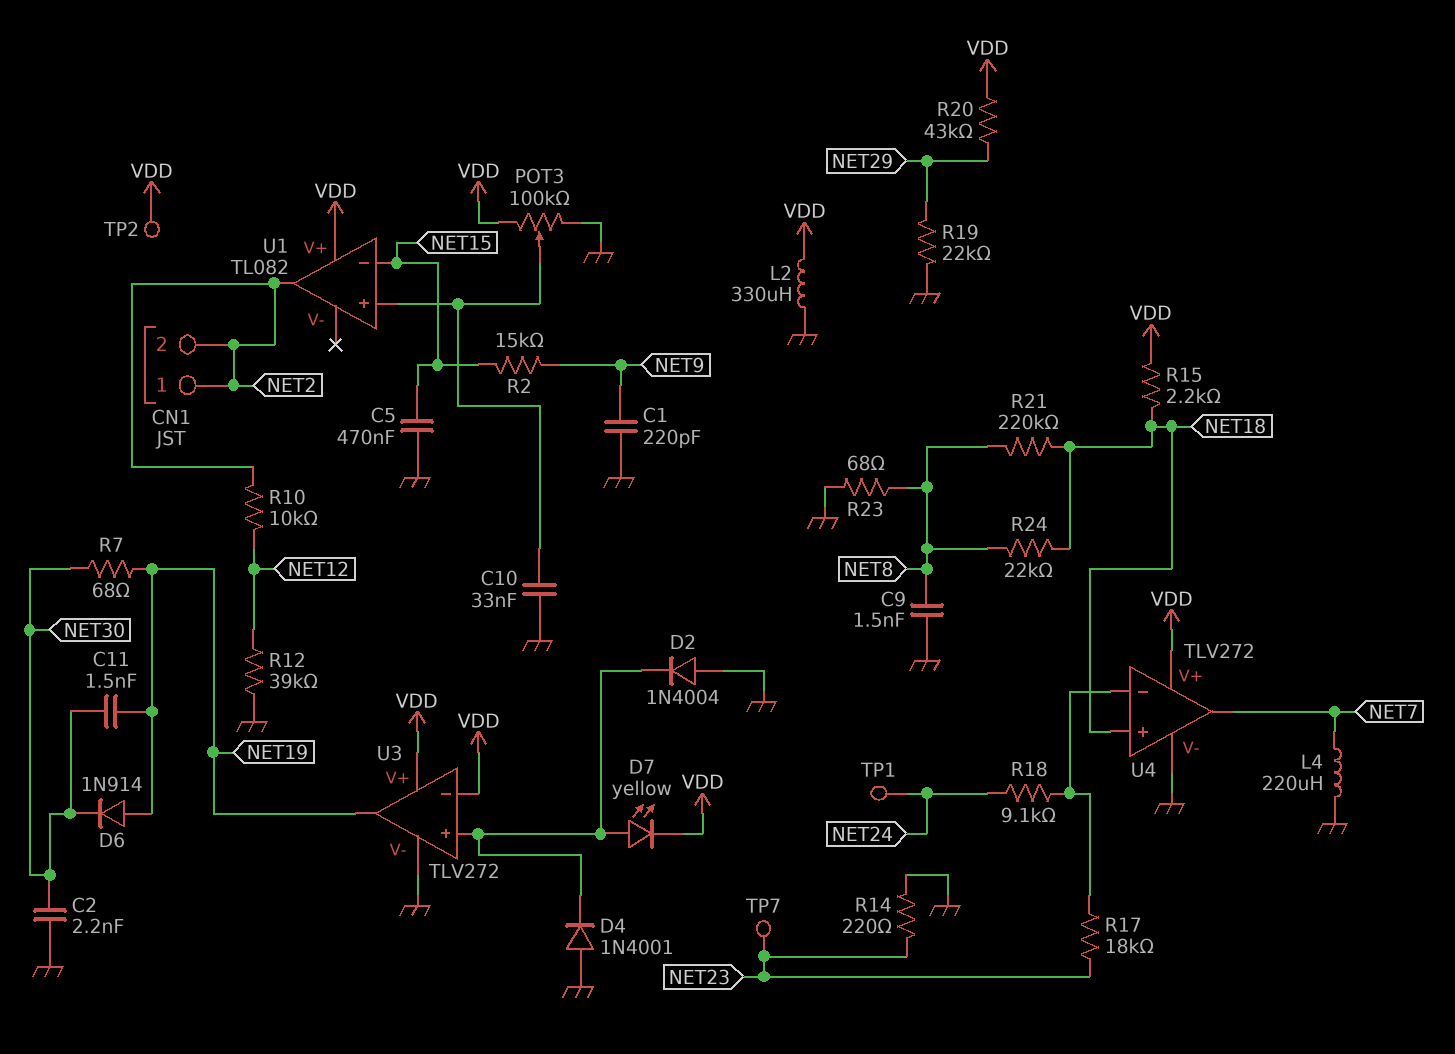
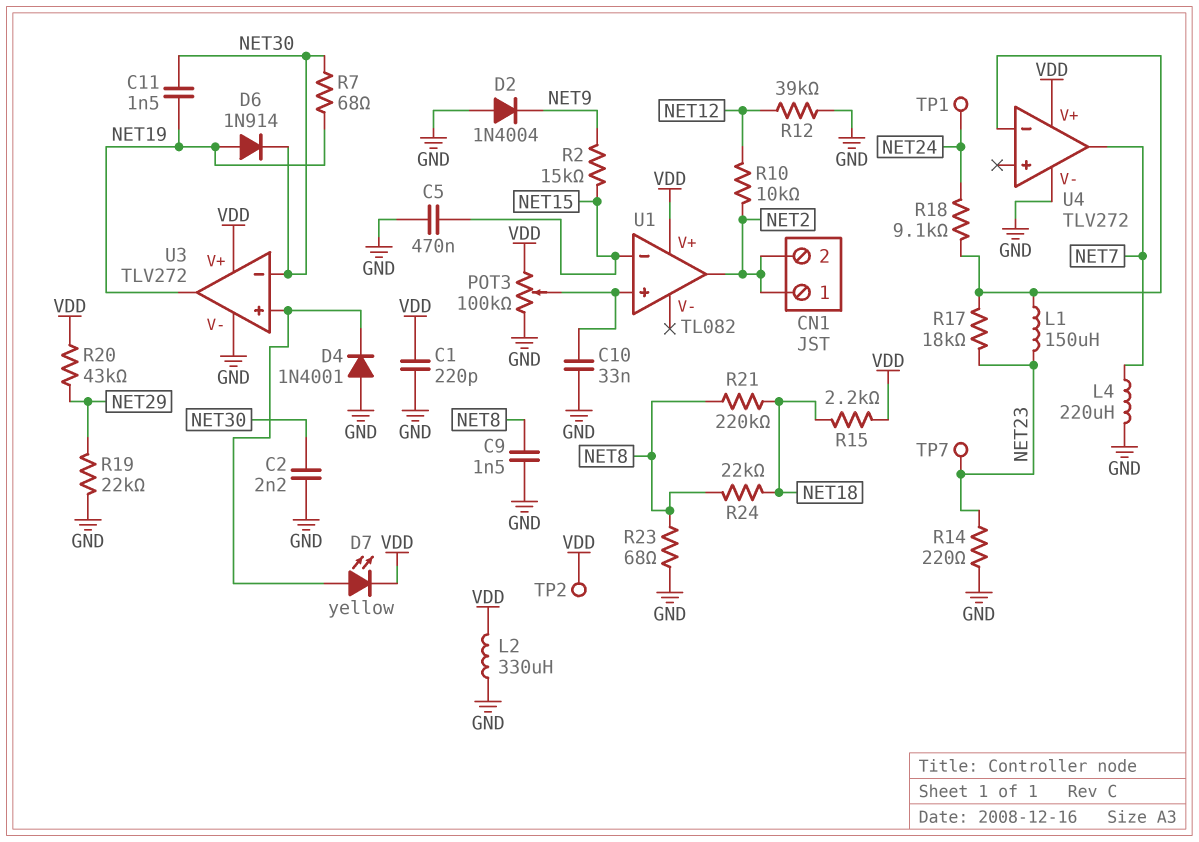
C1: 220pF (GND, NET9) -> 220pF (GND, VDD)
D2: diode 1N4004 (A GND, K U3/in+) -> diode 1N4004 (A GND, K NET9)
L1: none -> 150uH (NET23, U4/in-)
U3 pin in-: VDD -> NET30
U4 pin in+: NET18 -> none

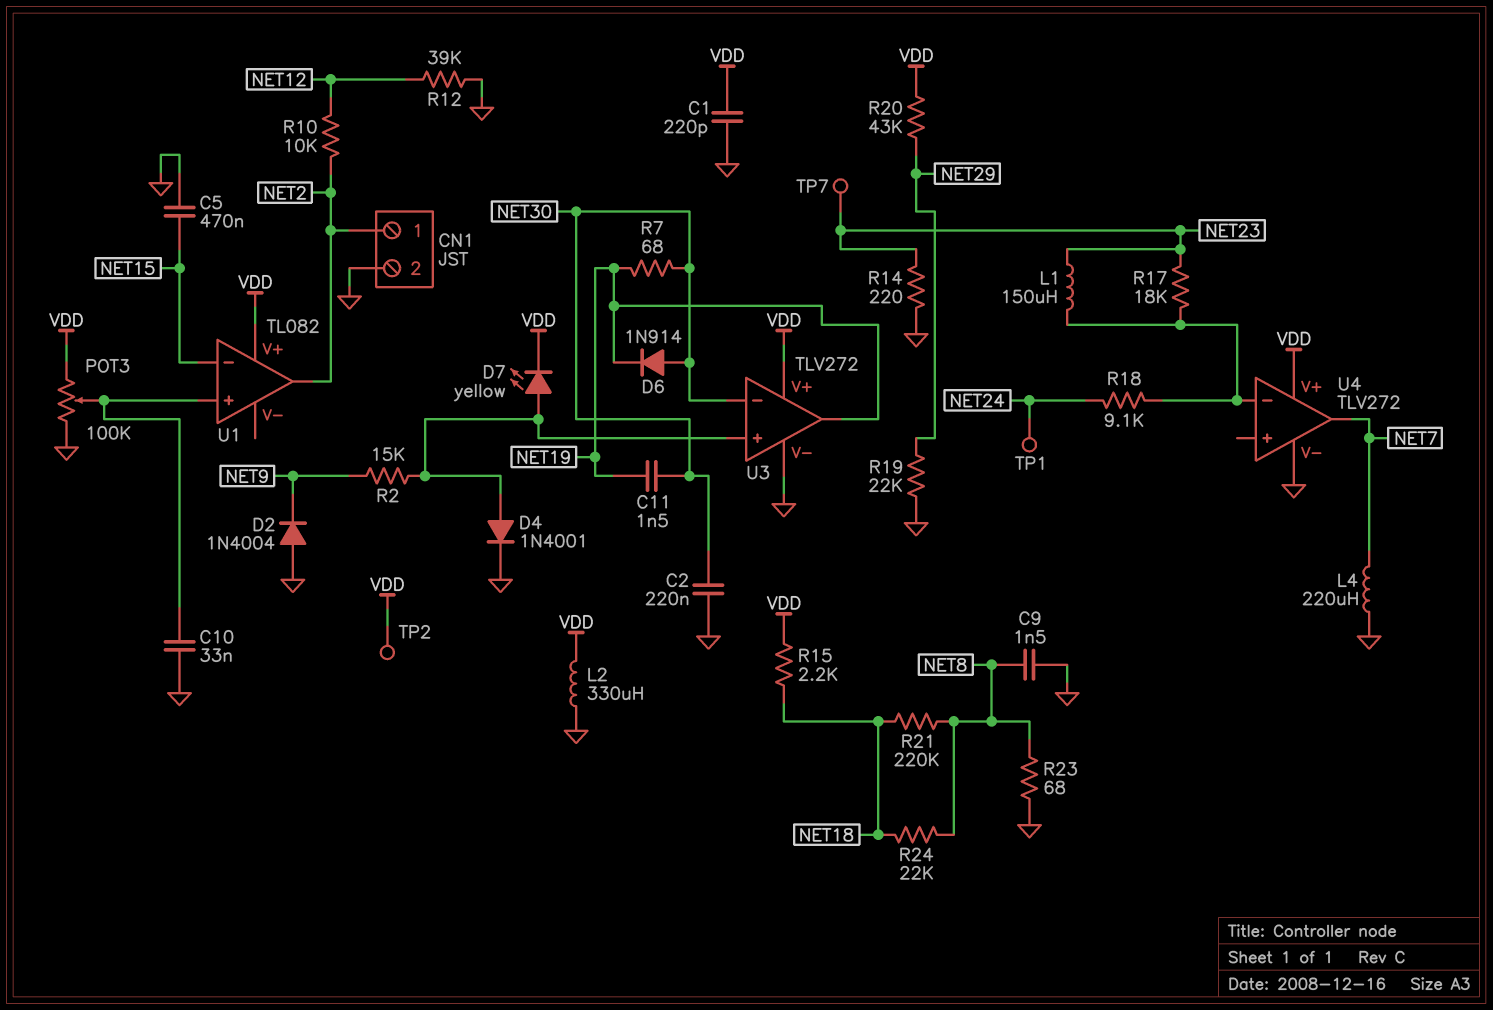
C2: 2.2nF (GND, NET30) -> 220nF (GND, NET30)
CN1 pin 2: NET2 -> GND
D4: diode 1N4001 (A GND, K U3/in+) -> diode 1N4001 (A U3/in+, K GND)
D6: diode 1N914 (A NET19, K NET30) -> diode 1N914 (A NET30, K NET19)
R2: 15k (NET9, NET15) -> 15k (NET9, U3/in+)

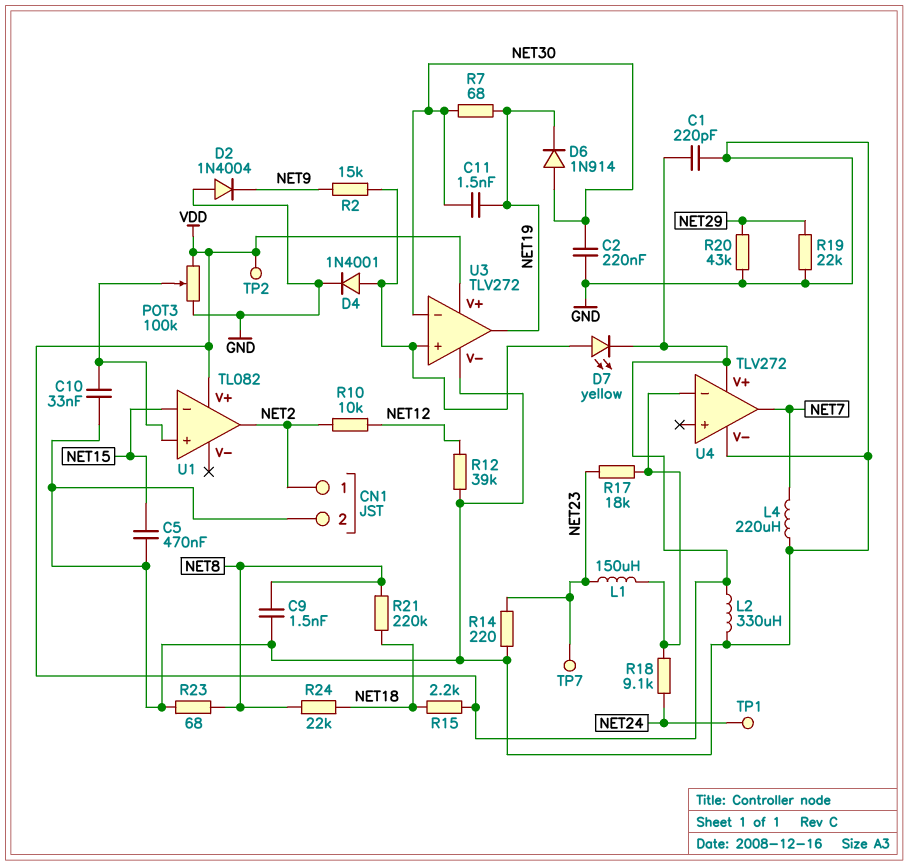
R20: 43k (NET29, VDD) -> 43k (GND, NET29)

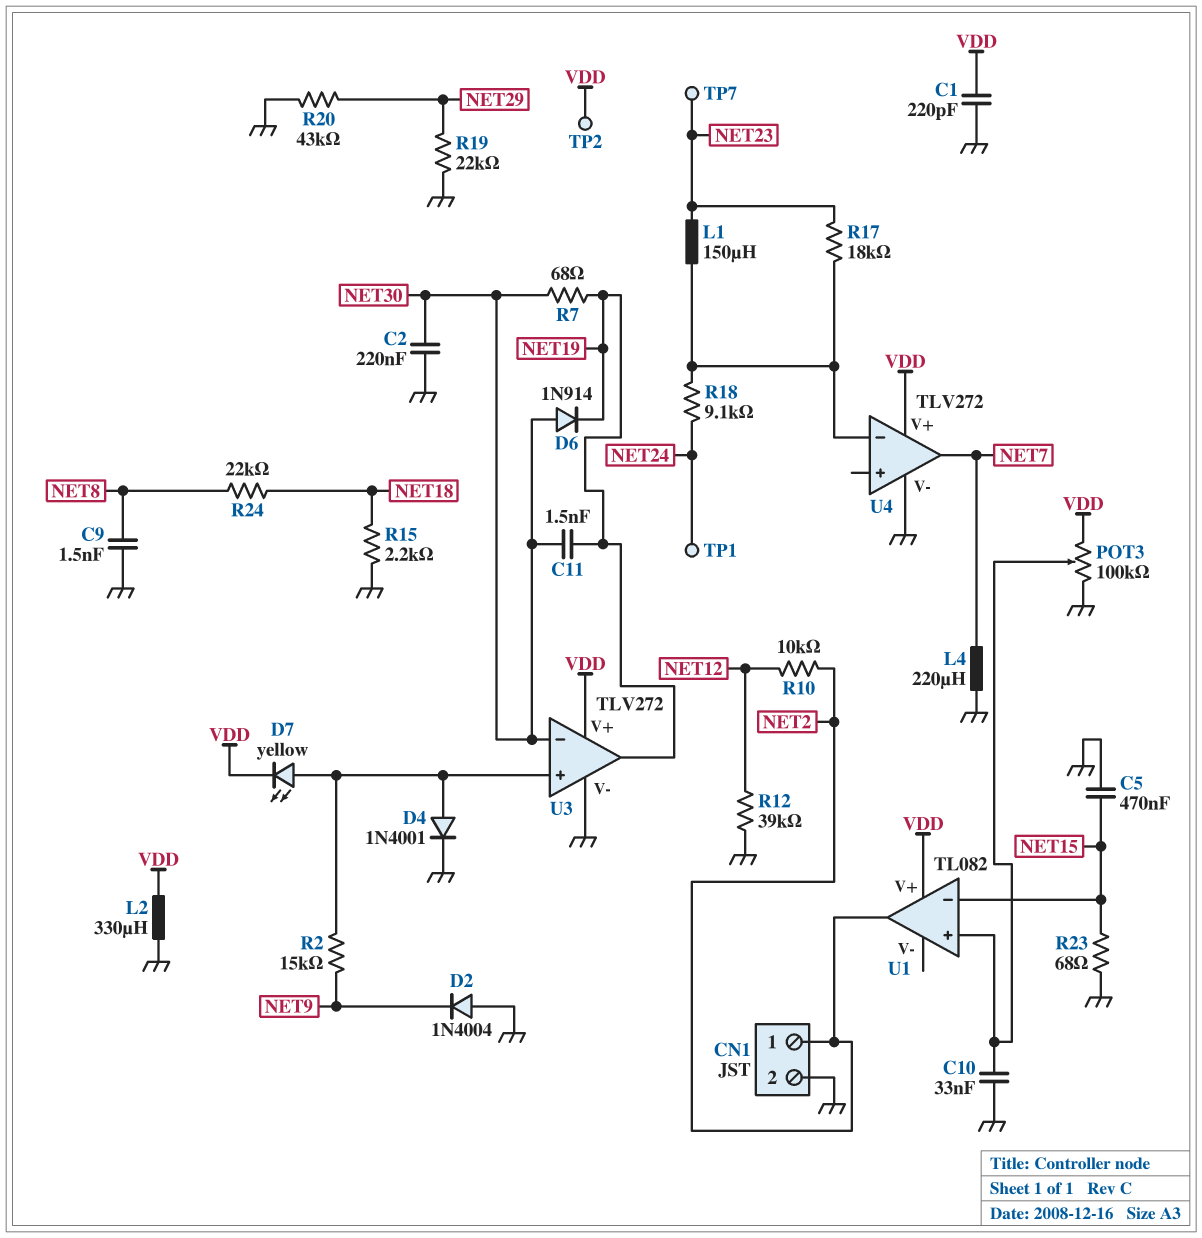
R14: 220 (GND, NET23) -> none
R15: 2.2k (NET18, VDD) -> 2.2k (GND, NET18)
R21: 220k (NET8, NET18) -> none
R23: 68 (GND, NET8) -> 68 (GND, NET15)

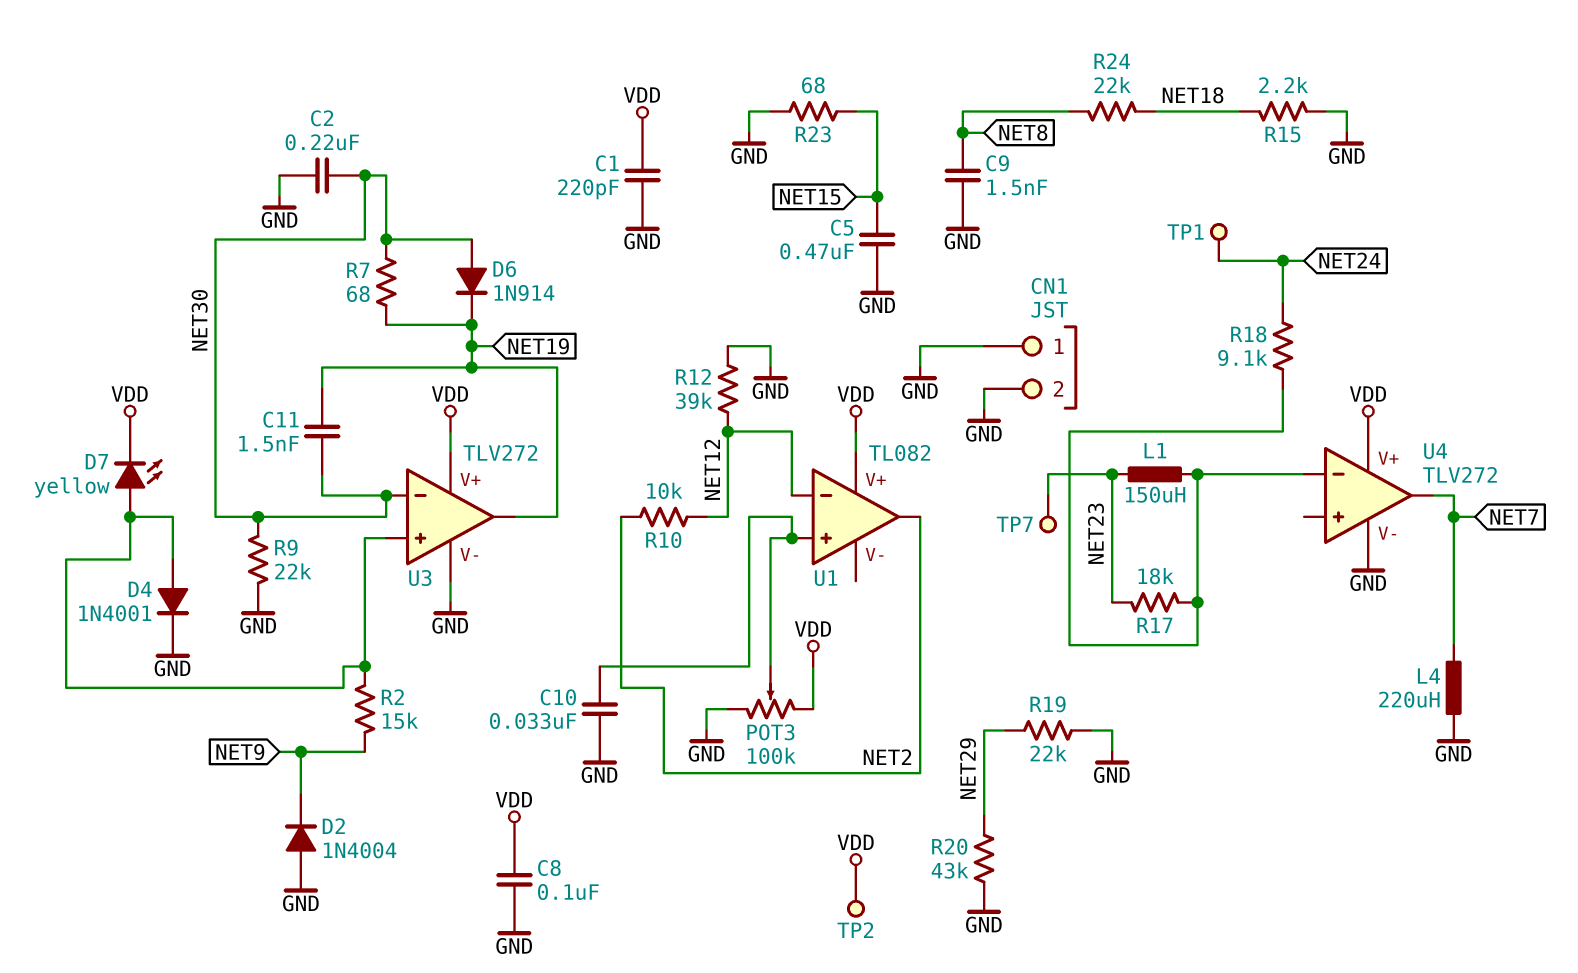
C8: none -> 100nF (GND, VDD)
CN1 pin 1: NET2 -> GND
L2: 330uH (GND, VDD) -> none
R9: none -> 22k (GND, NET30)
U1 pin in-: NET15 -> NET12

